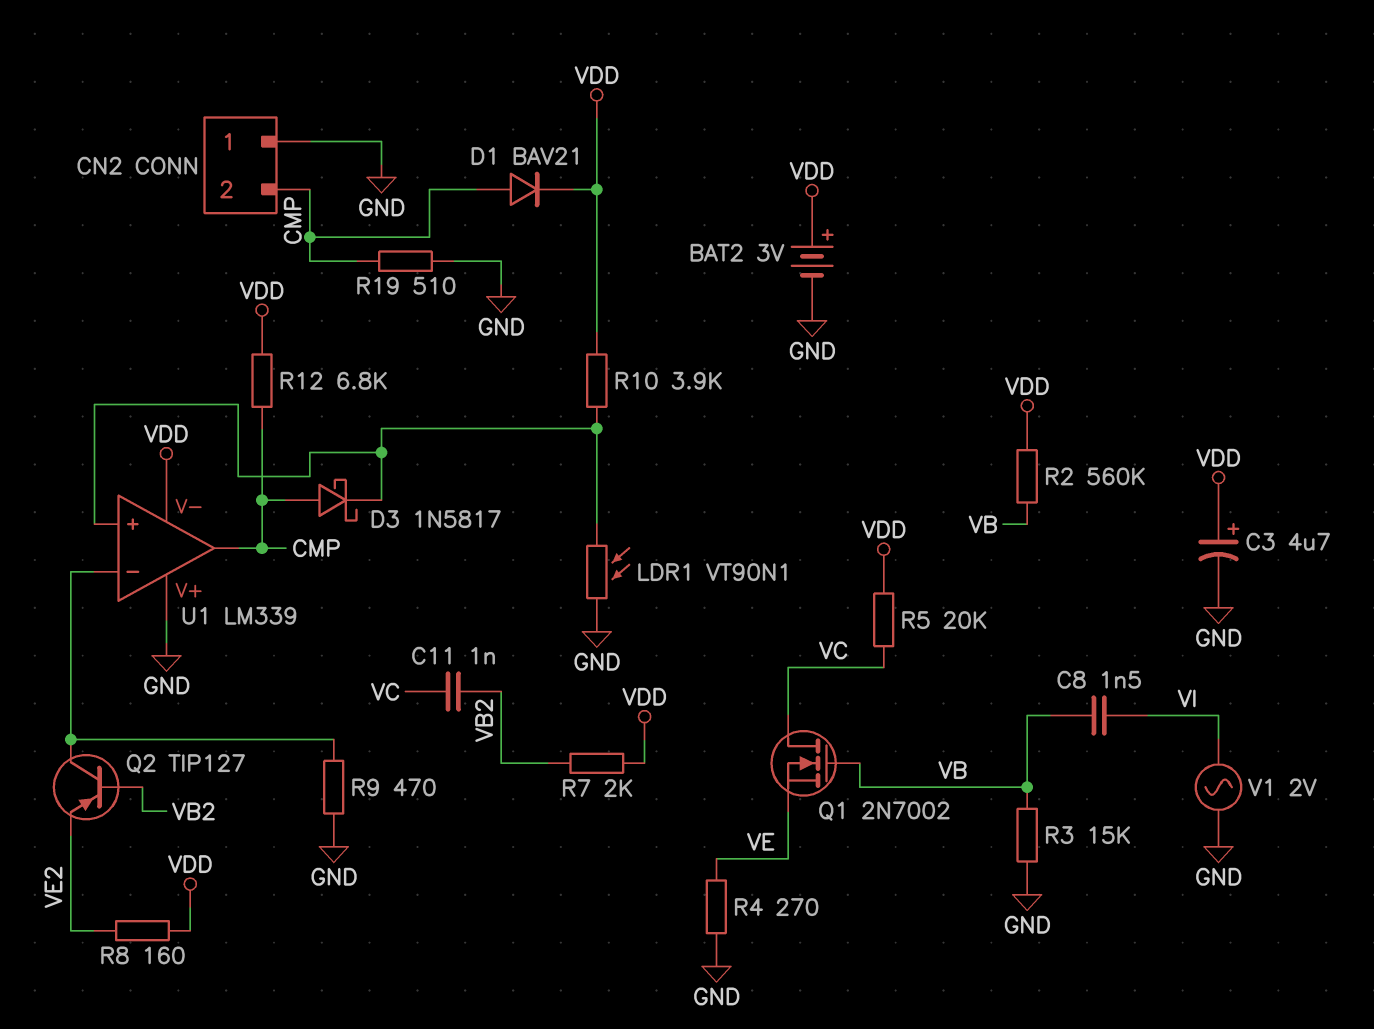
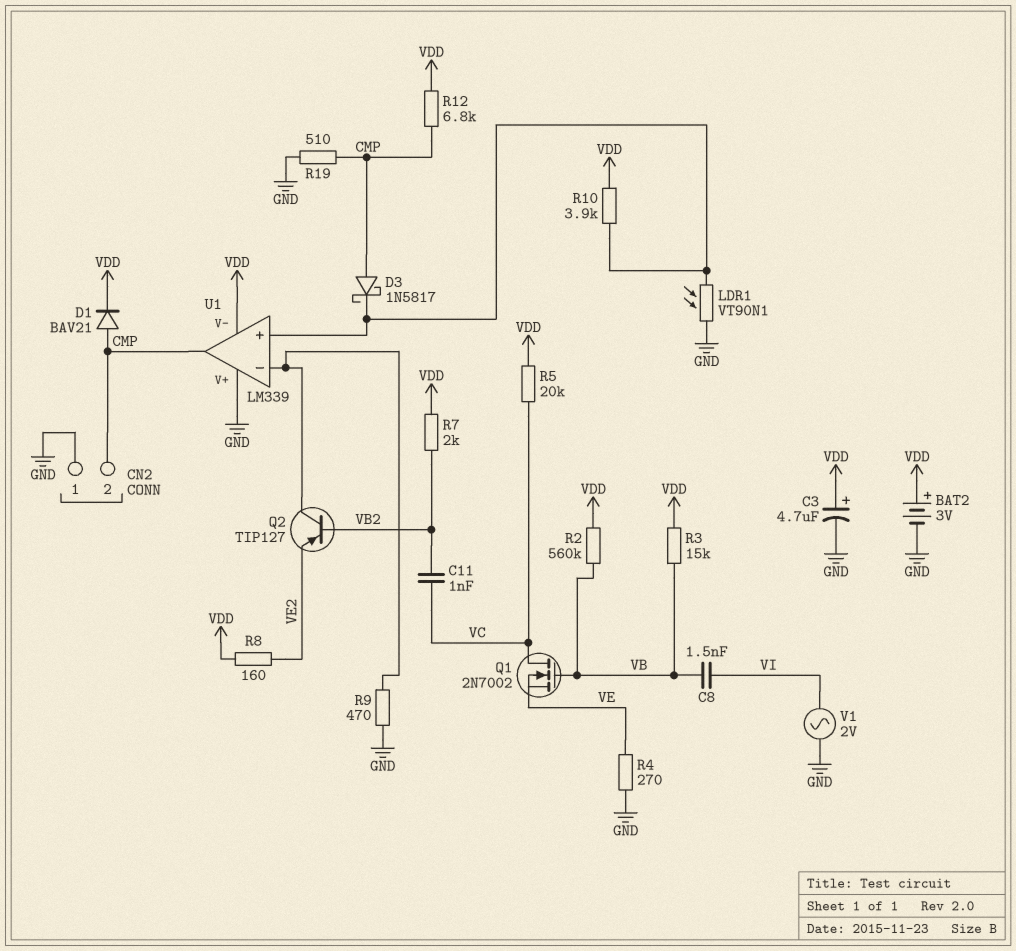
R3: 15k (GND, VB) -> 15k (VB, VDD)

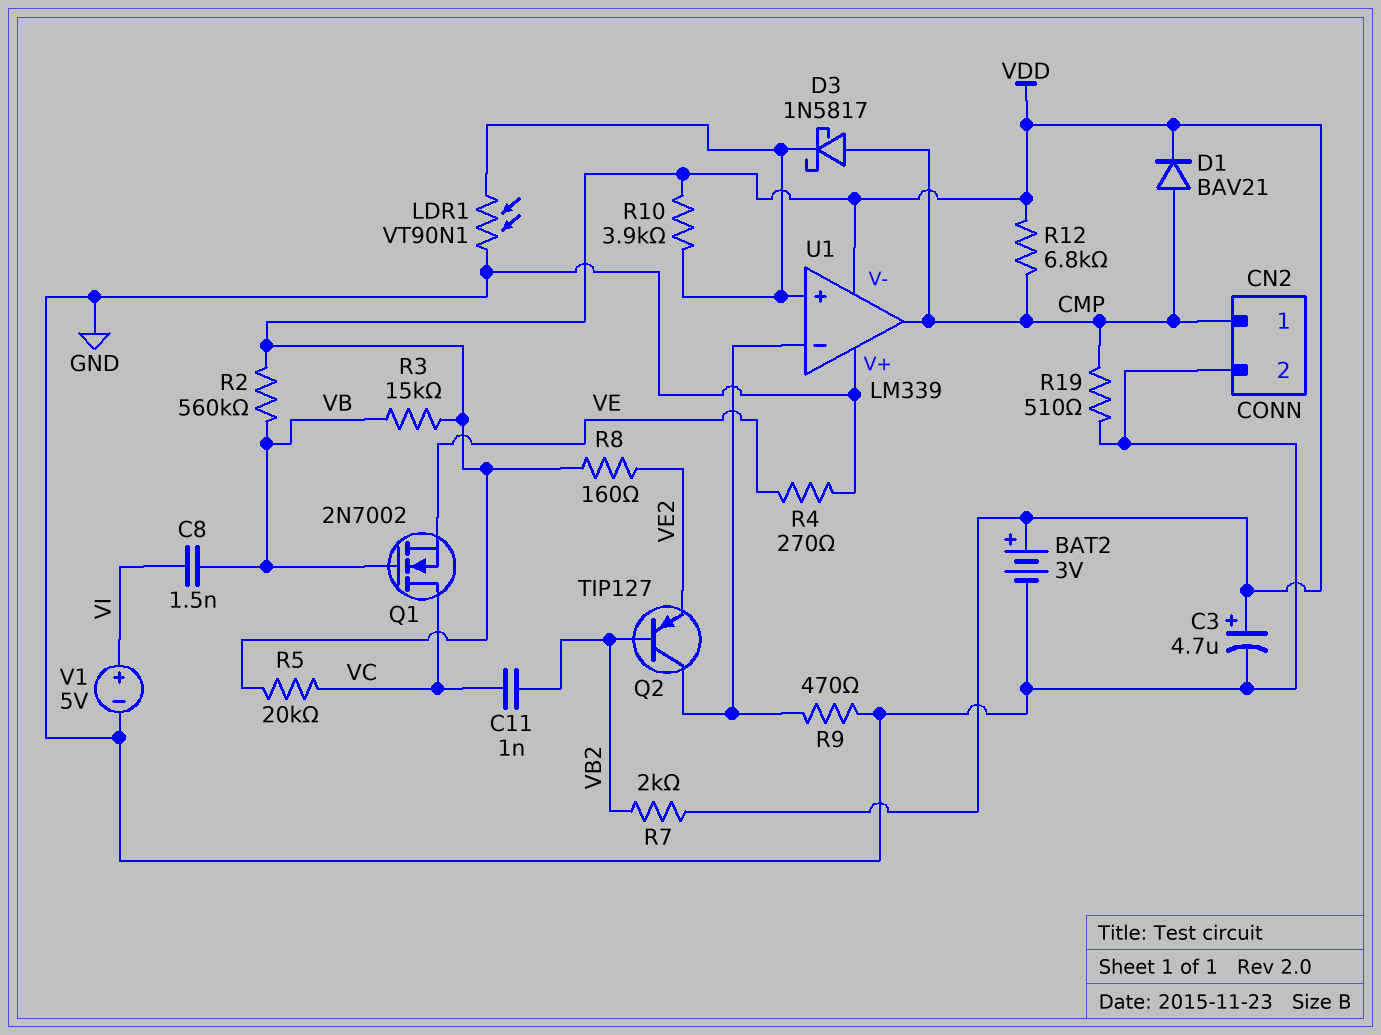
CN2 pin 1: GND -> CMP
CN2 pin 2: CMP -> GND
V1: AC 2V (GND, VI) -> 5V (plus VI, minus GND)

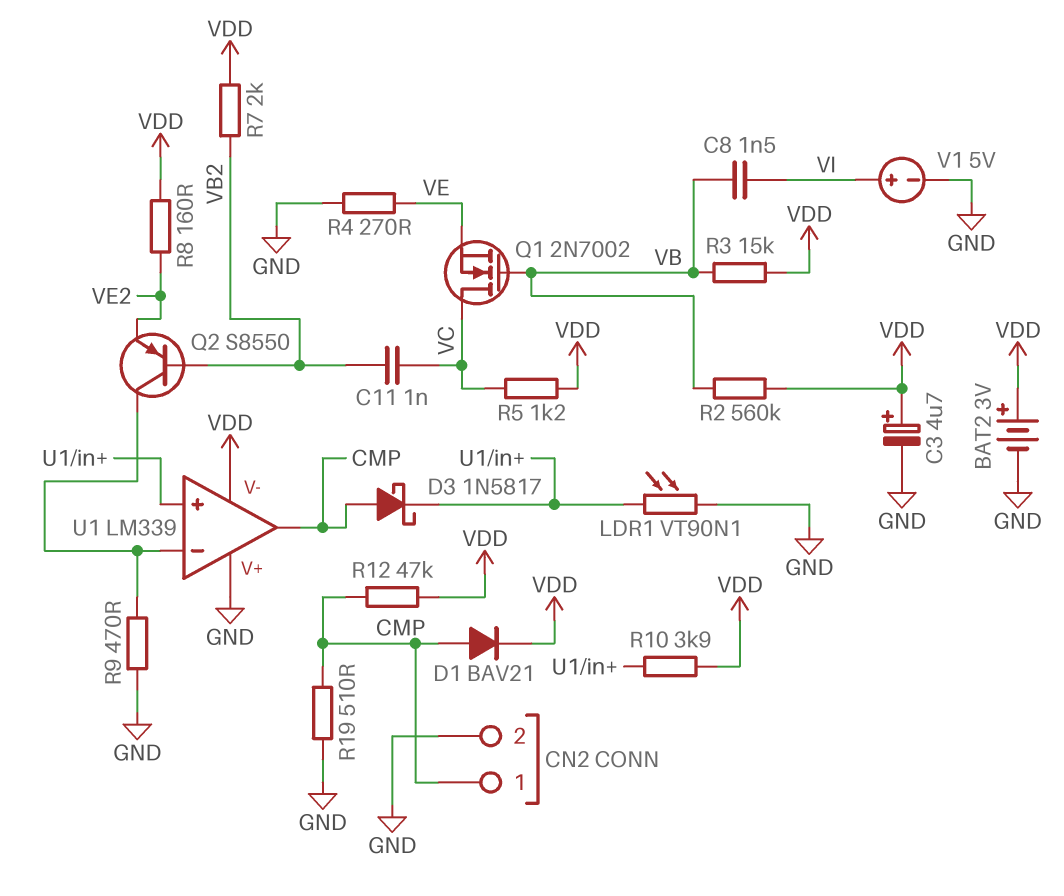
Q2: PNP TIP127 (B VB2, C U1/in-, E VE2) -> PNP S8550 (B VB2, C U1/in-, E VE2)
R5: 20k (VC, VDD) -> 1.2k (VC, VDD)
R12: 6.8k (CMP, VDD) -> 47k (CMP, VDD)

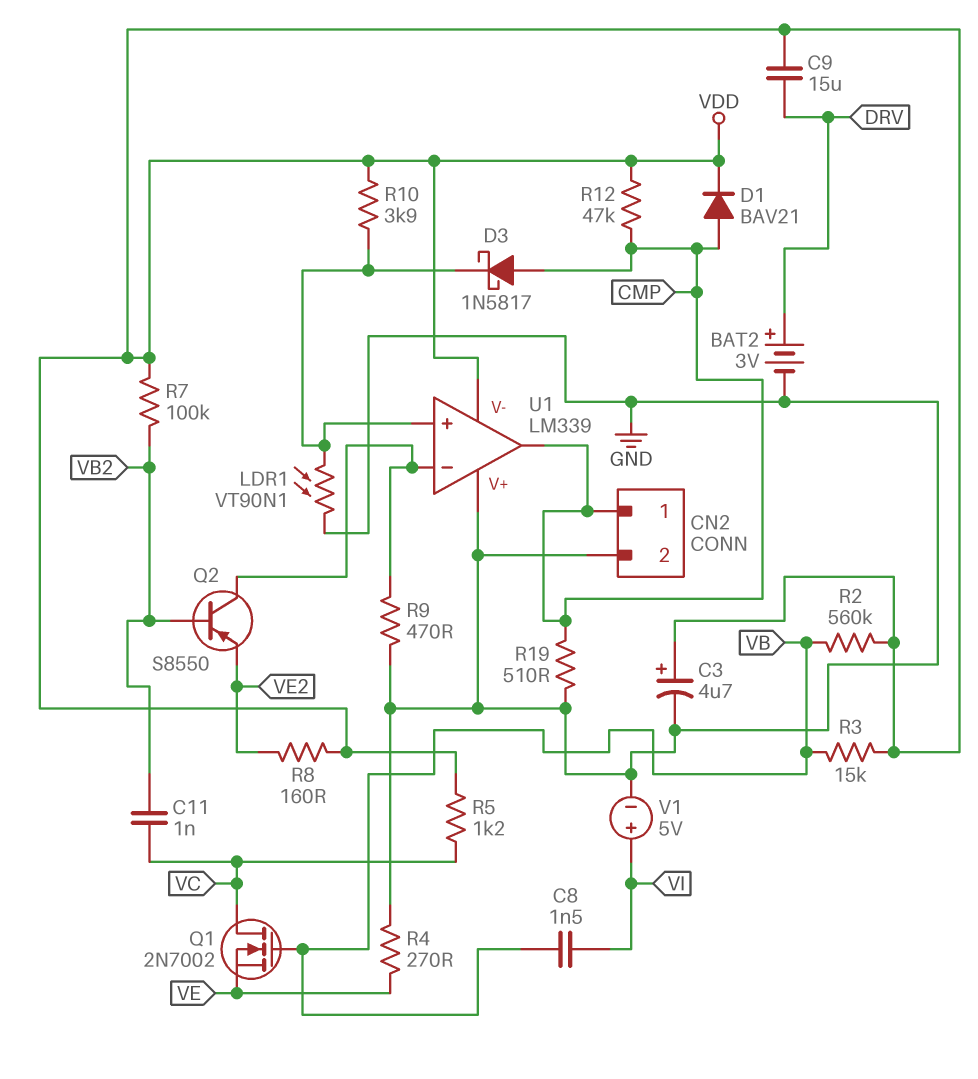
BAT2: 3V (plus VDD, minus GND) -> 3V (plus DRV, minus GND)
C9: none -> 15uF (DRV, VDD)
R7: 2k (VB2, VDD) -> 100k (VB2, VDD)

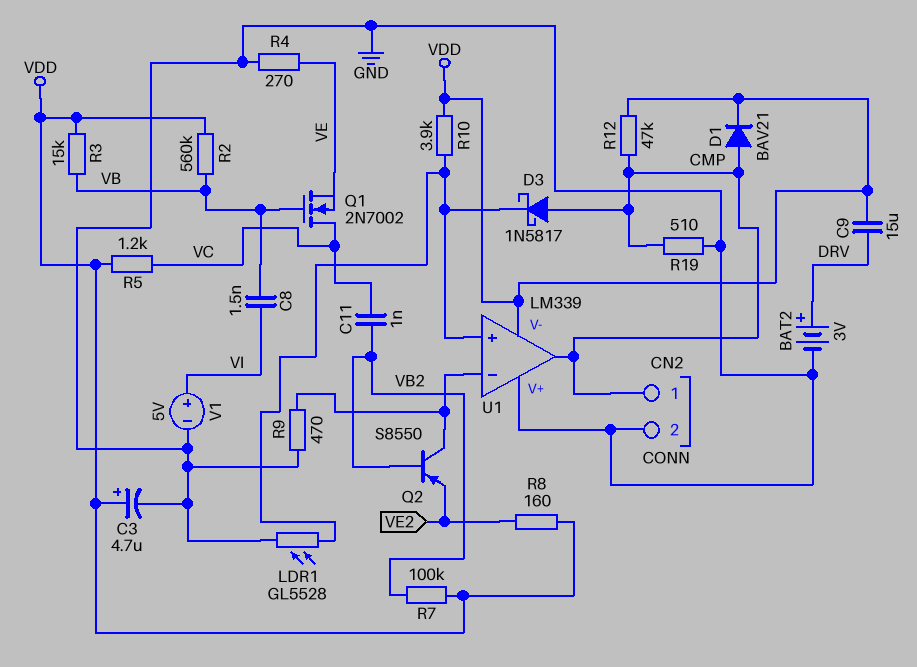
LDR1: VT90N1 (GND, U1/in+) -> GL5528 (GND, U1/in+)

